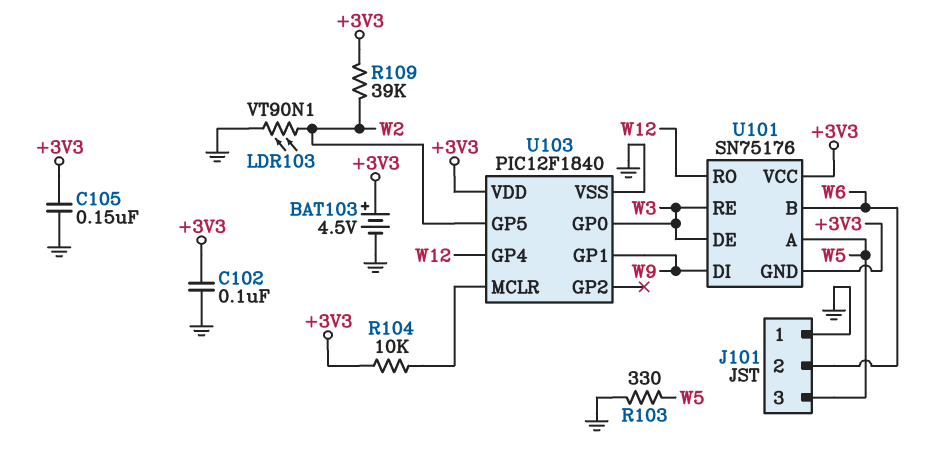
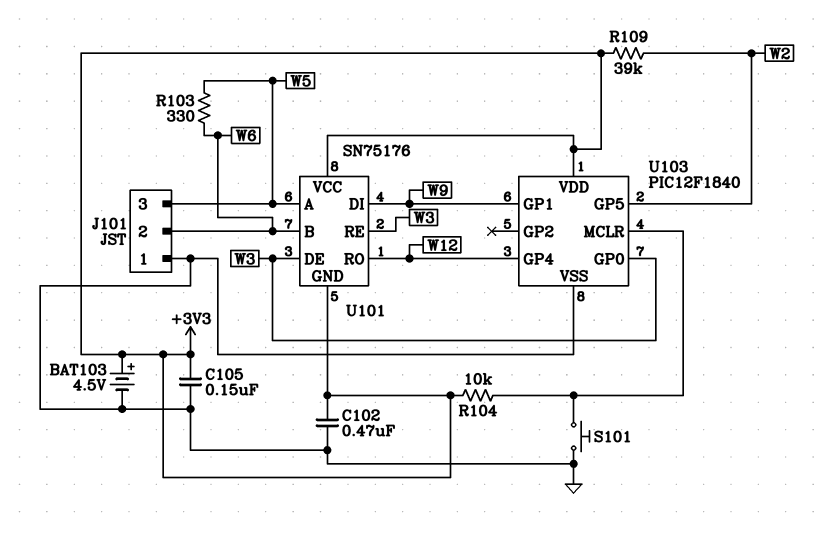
C102: 100nF (+3V3, GND) -> 470nF (+3V3, GND)
LDR103: VT90N1 (GND, W2) -> none
R103: 330 (GND, W5) -> 330 (W5, W6)
S101: none -> button (GND, U103/MCLR)

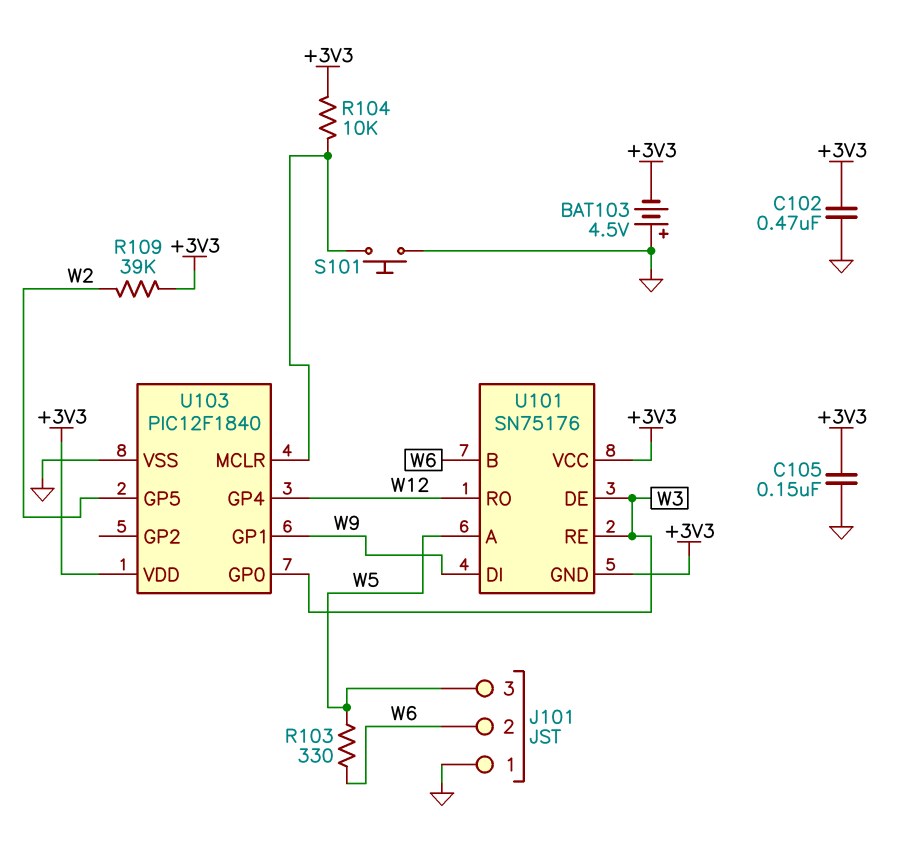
BAT103: 4.5V (plus +3V3, minus GND) -> 4.5V (plus GND, minus +3V3)

